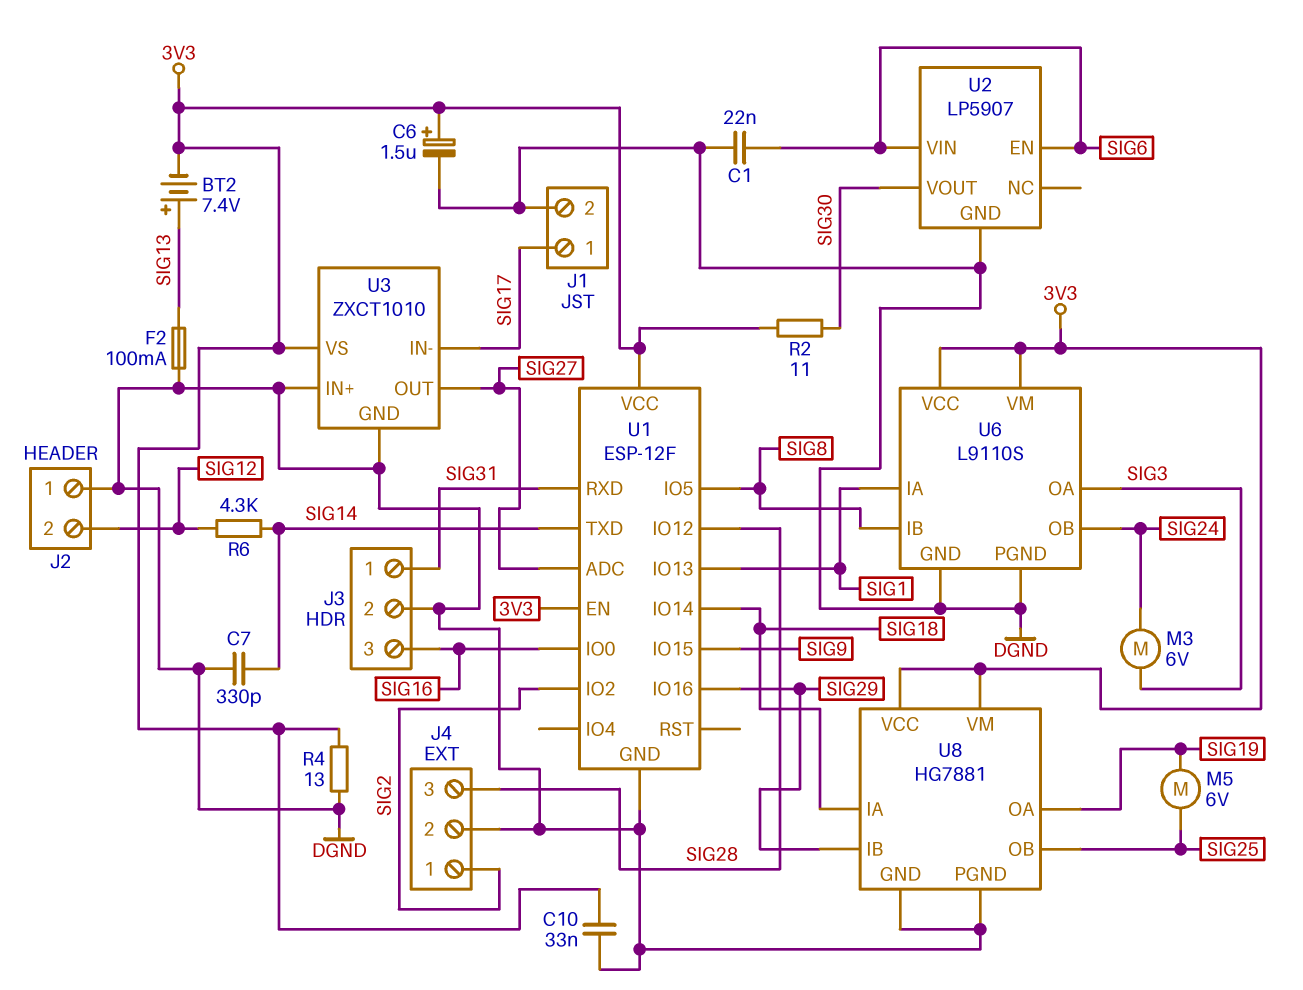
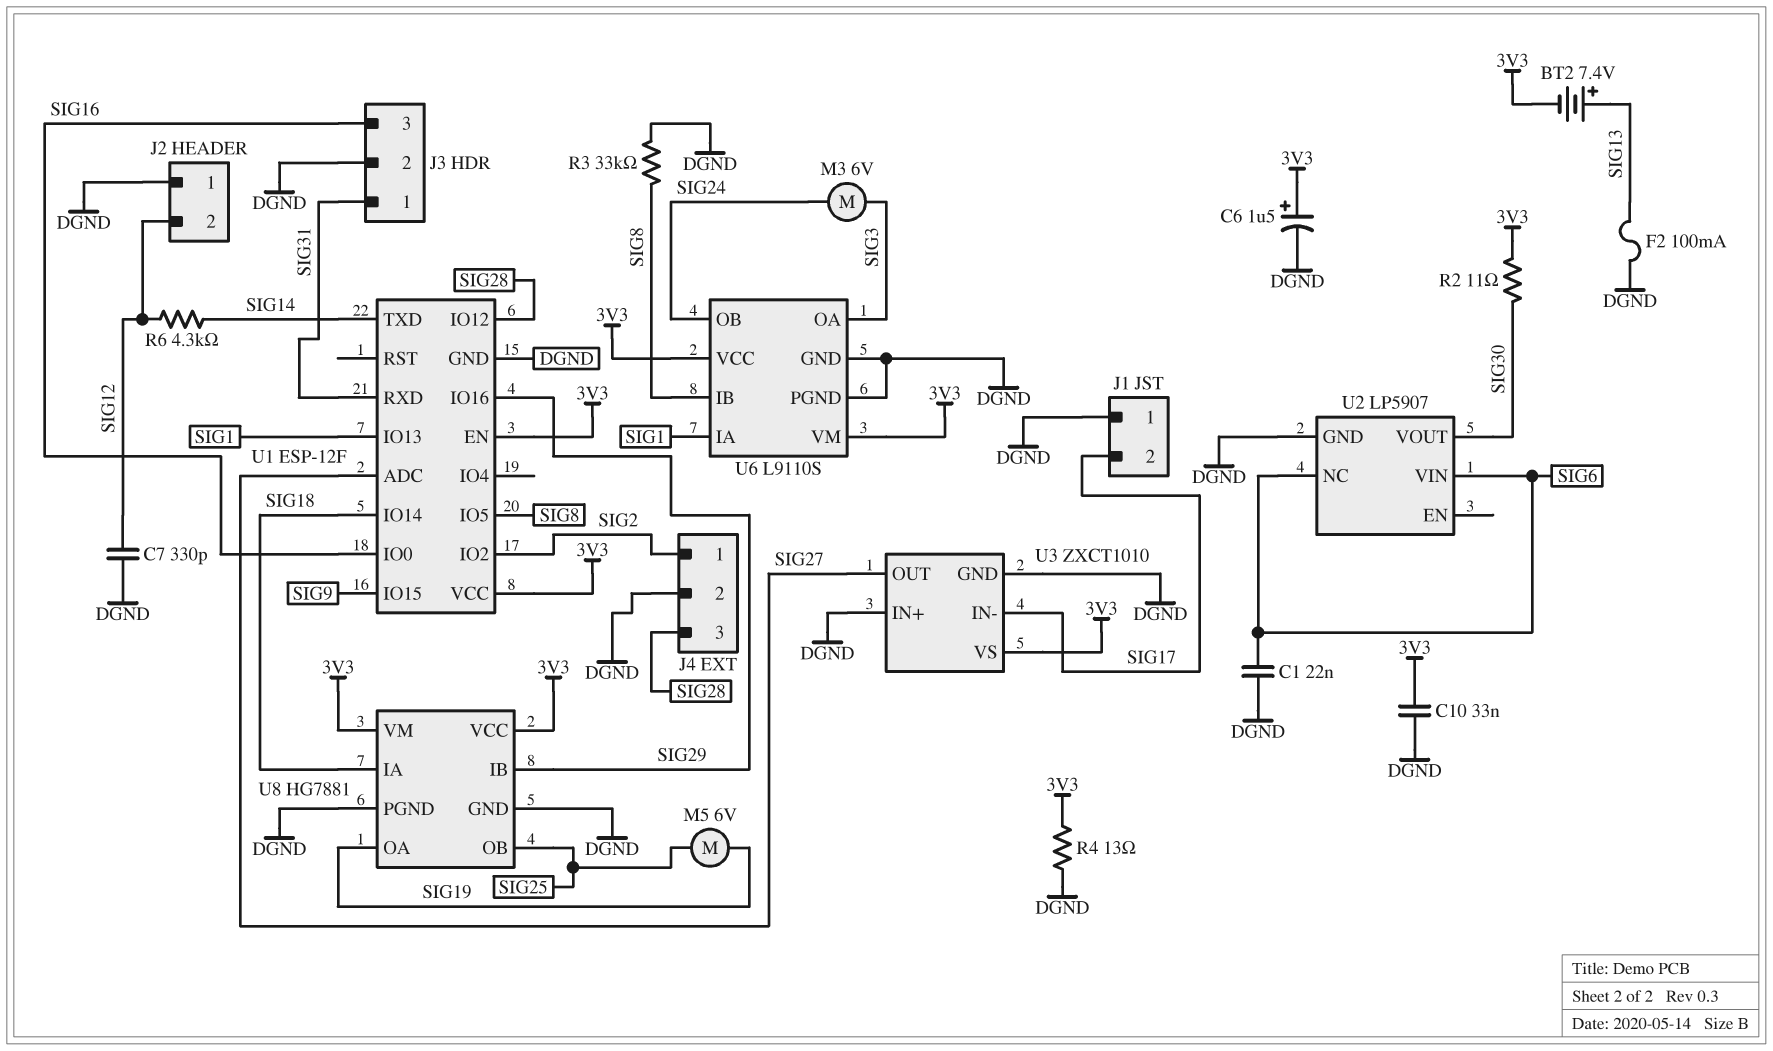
C7: 330pF (DGND, SIG14) -> 330pF (DGND, SIG12)
J1 pin 1: SIG17 -> DGND
J1 pin 2: DGND -> SIG17
R3: none -> 33k (DGND, SIG8)
U2 pin EN: SIG6 -> none
U2 pin NC: none -> SIG6

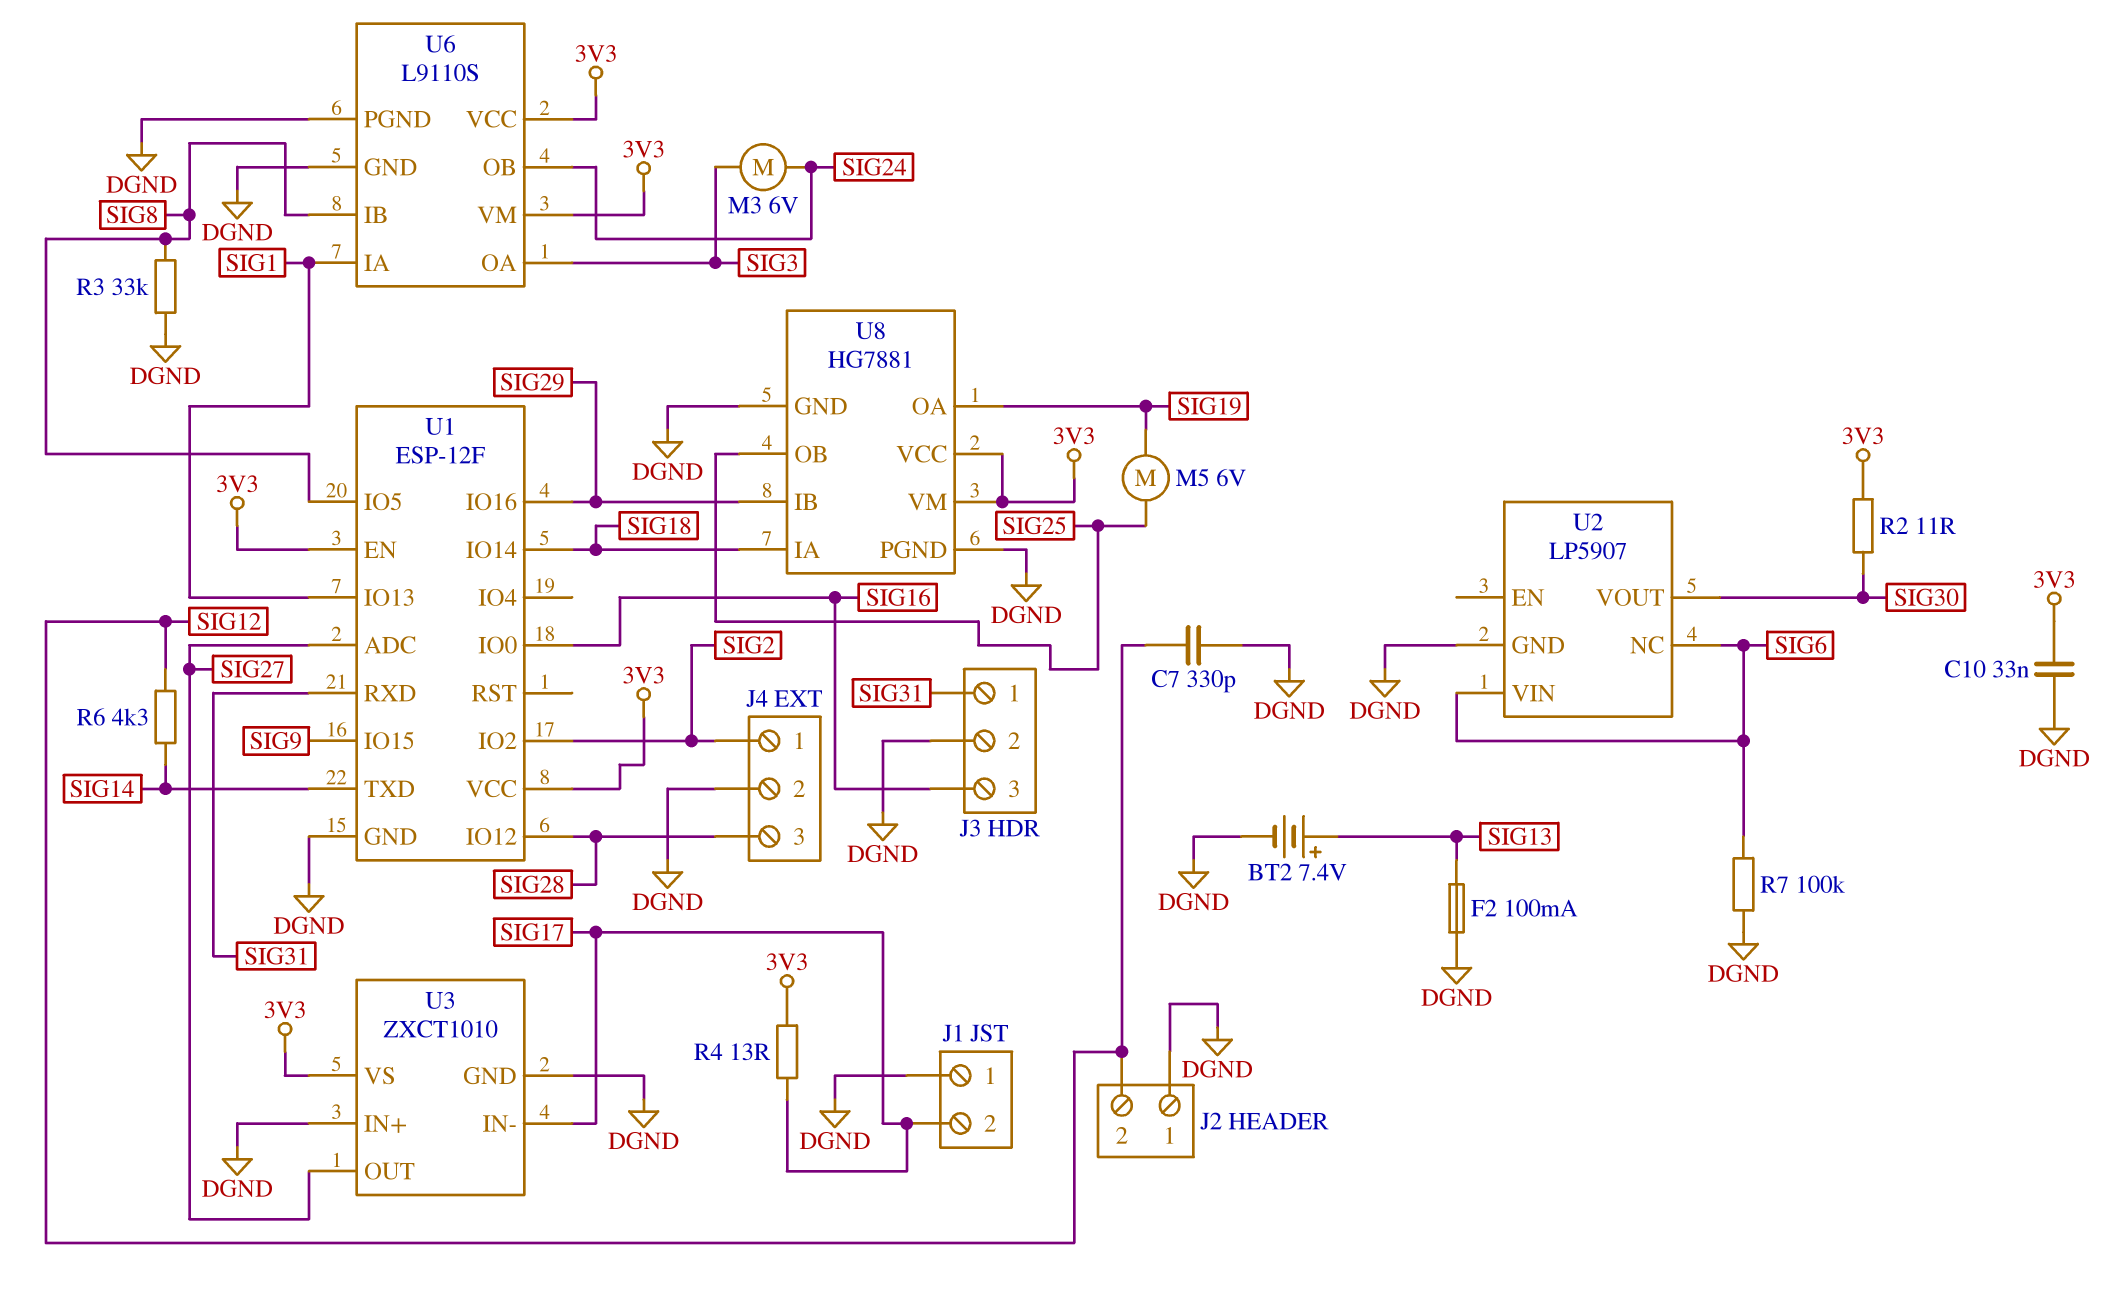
BT2: 7.4V (plus SIG13, minus 3V3) -> 7.4V (plus SIG13, minus DGND)
C1: 22nF (DGND, SIG6) -> none
C6: 1.5uF (plus 3V3, minus DGND) -> none
R4: 13 (3V3, DGND) -> 13 (3V3, SIG17)
R7: none -> 100k (DGND, SIG6)

